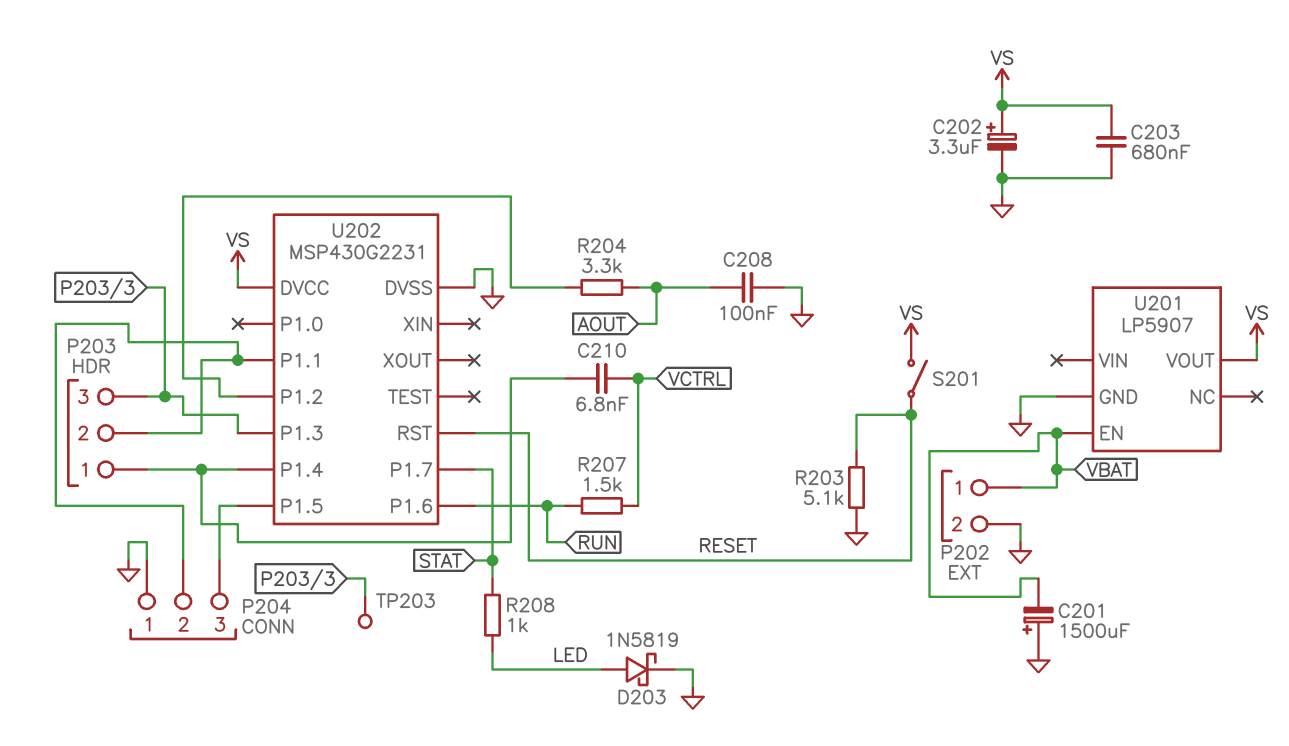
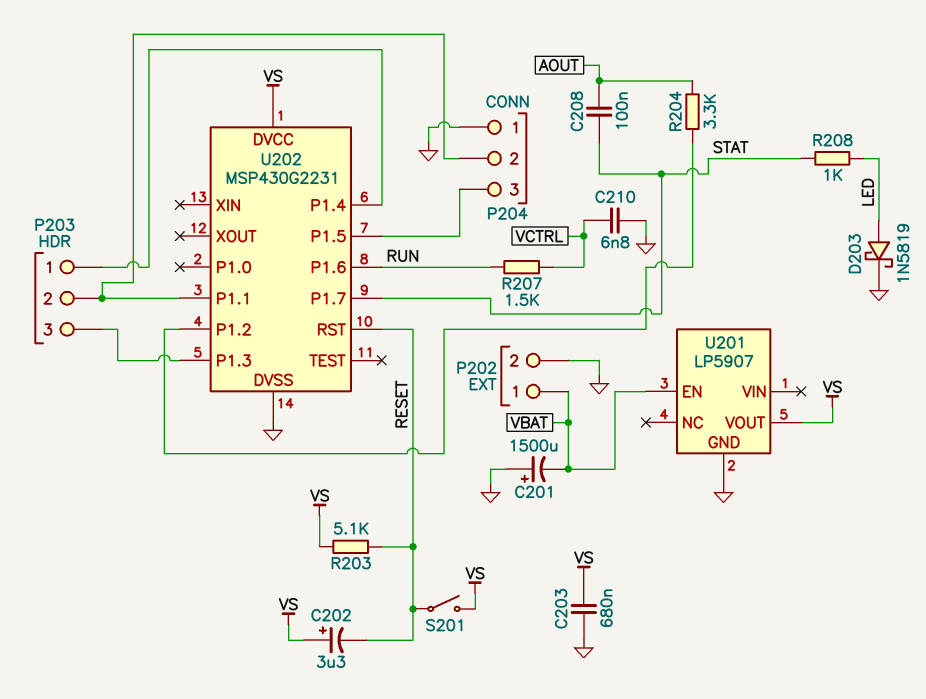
C202: 3.3uF (plus VS, minus GND) -> 3.3uF (plus VS, minus RESET)
C208: 100nF (AOUT, GND) -> 100nF (AOUT, STAT)
C210: 6.8nF (P203/1, VCTRL) -> 6.8nF (GND, VCTRL)
R203: 5.1k (GND, RESET) -> 5.1k (RESET, VS)
TP203: test point (P203/3) -> none

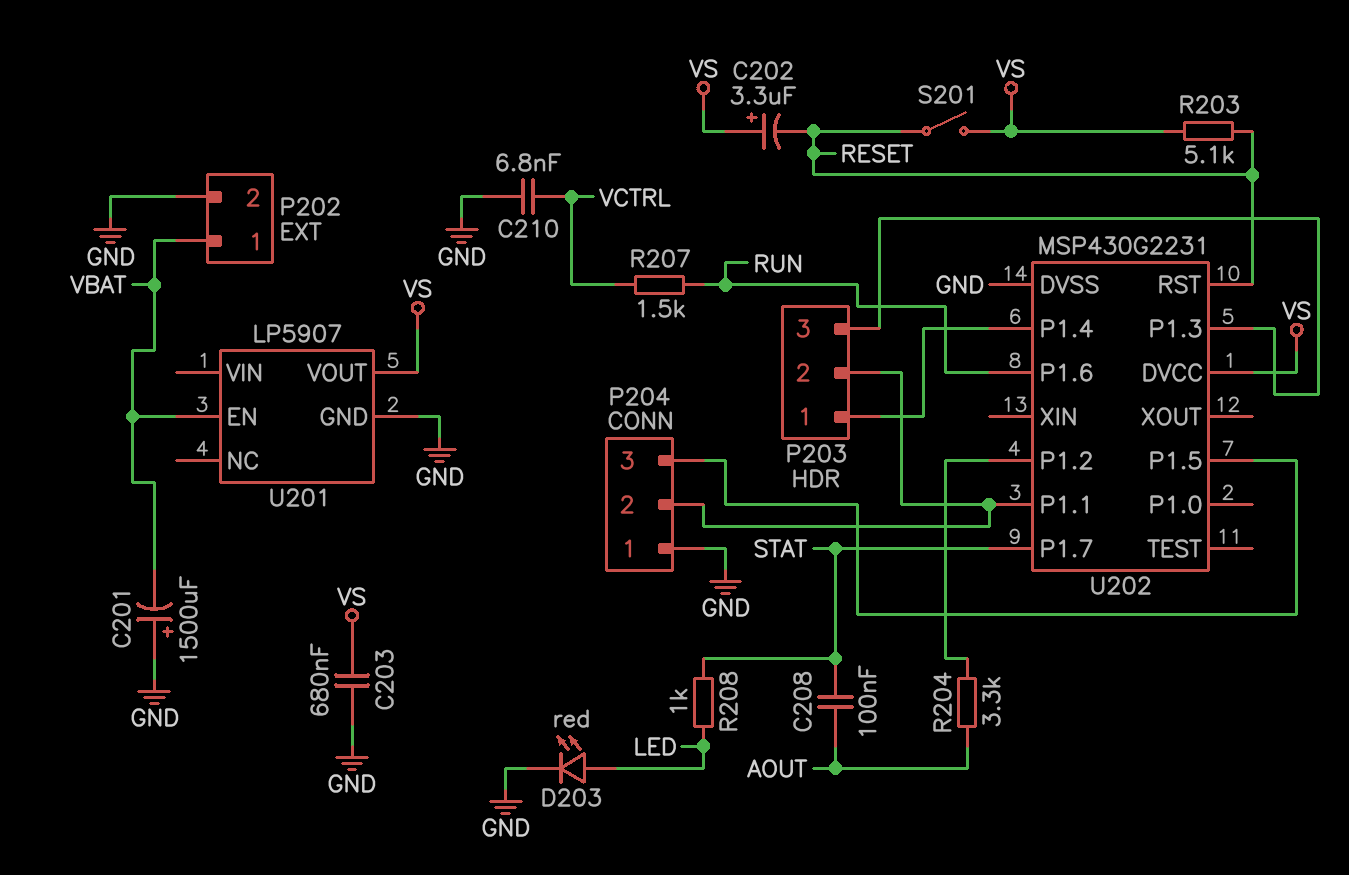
D203: schottky 1N5819 (A LED, K GND) -> LED red (A LED, K GND)

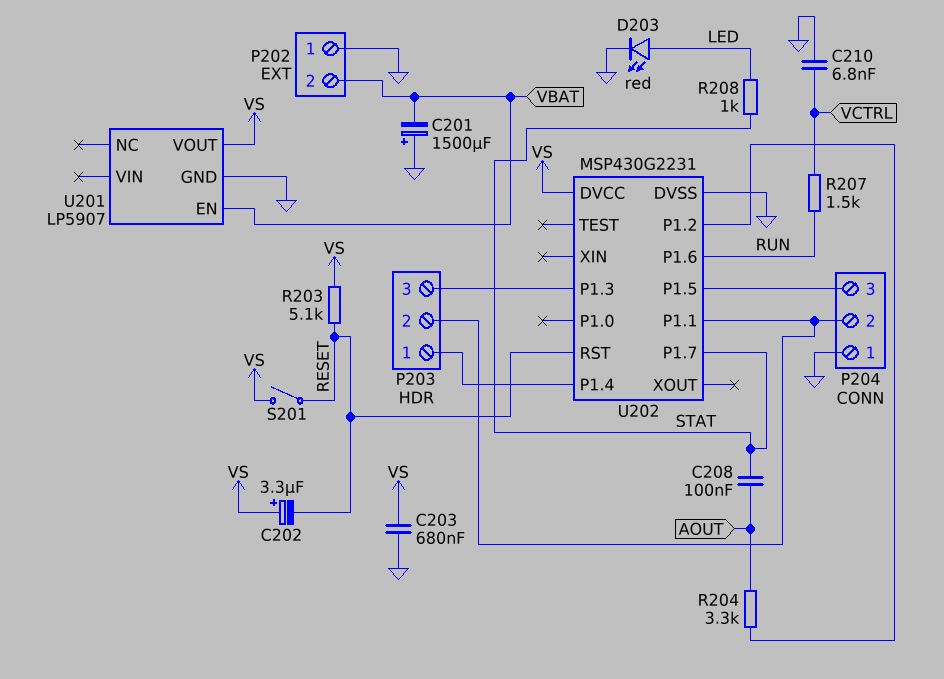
P202 pin 1: VBAT -> GND
P202 pin 2: GND -> VBAT

